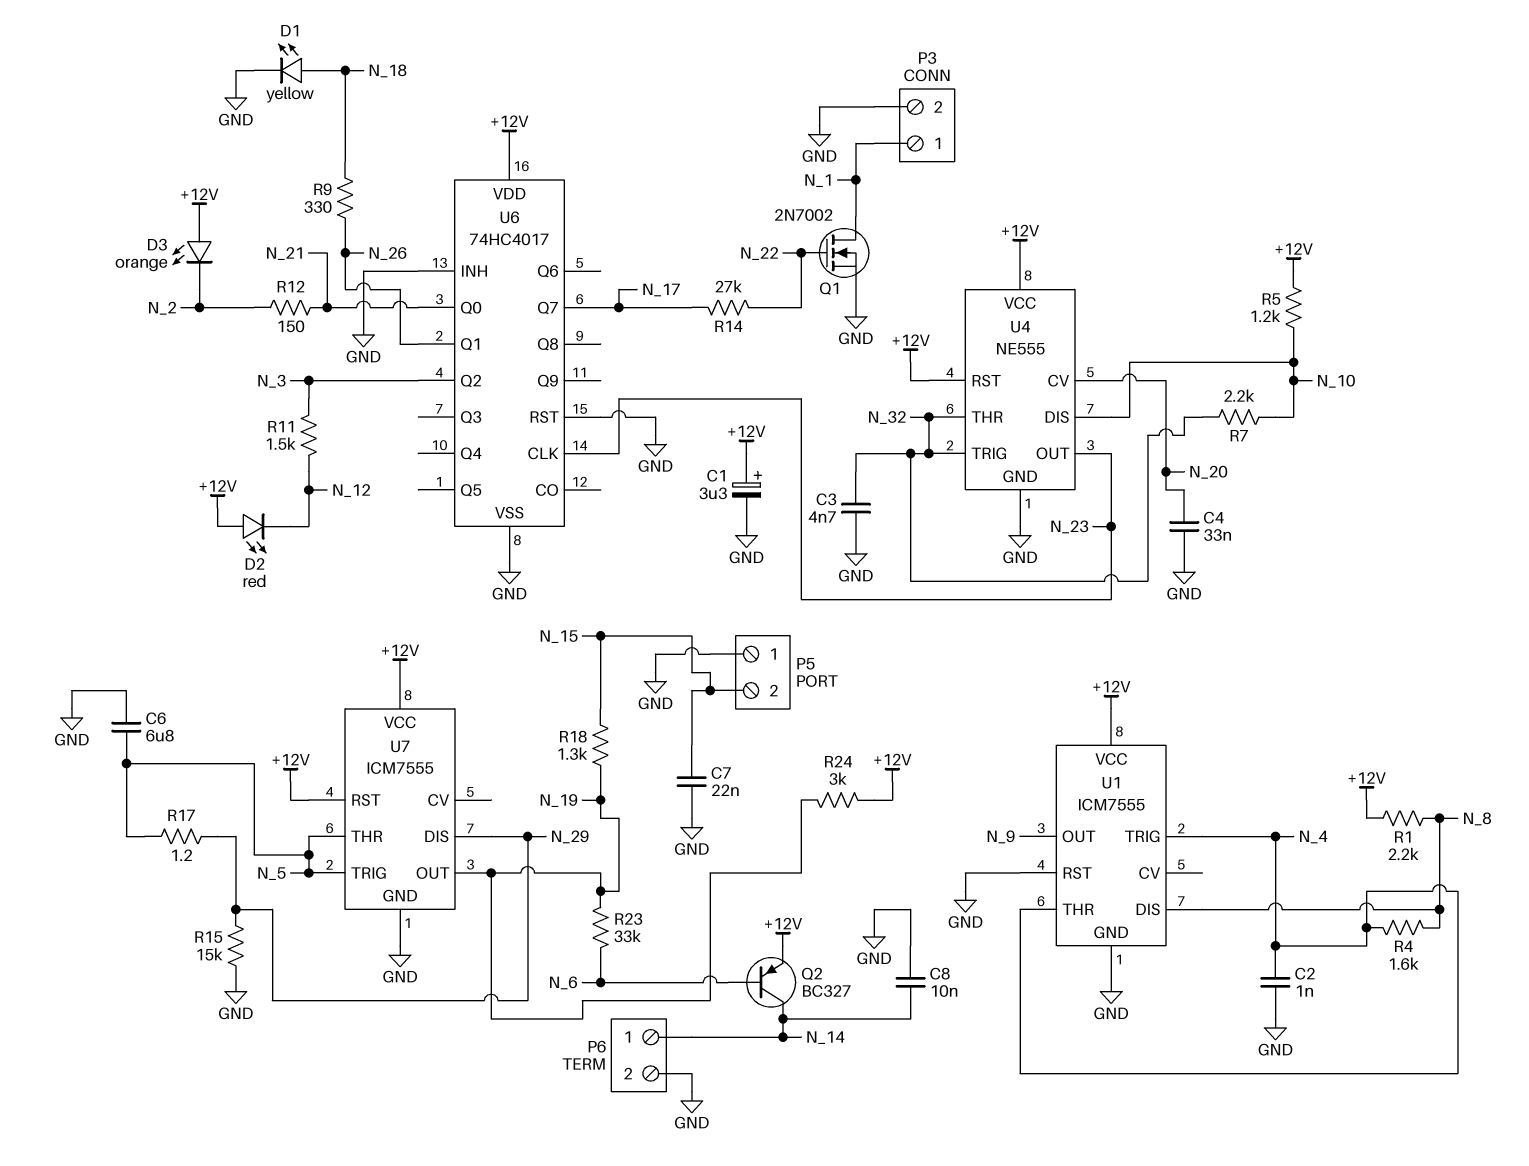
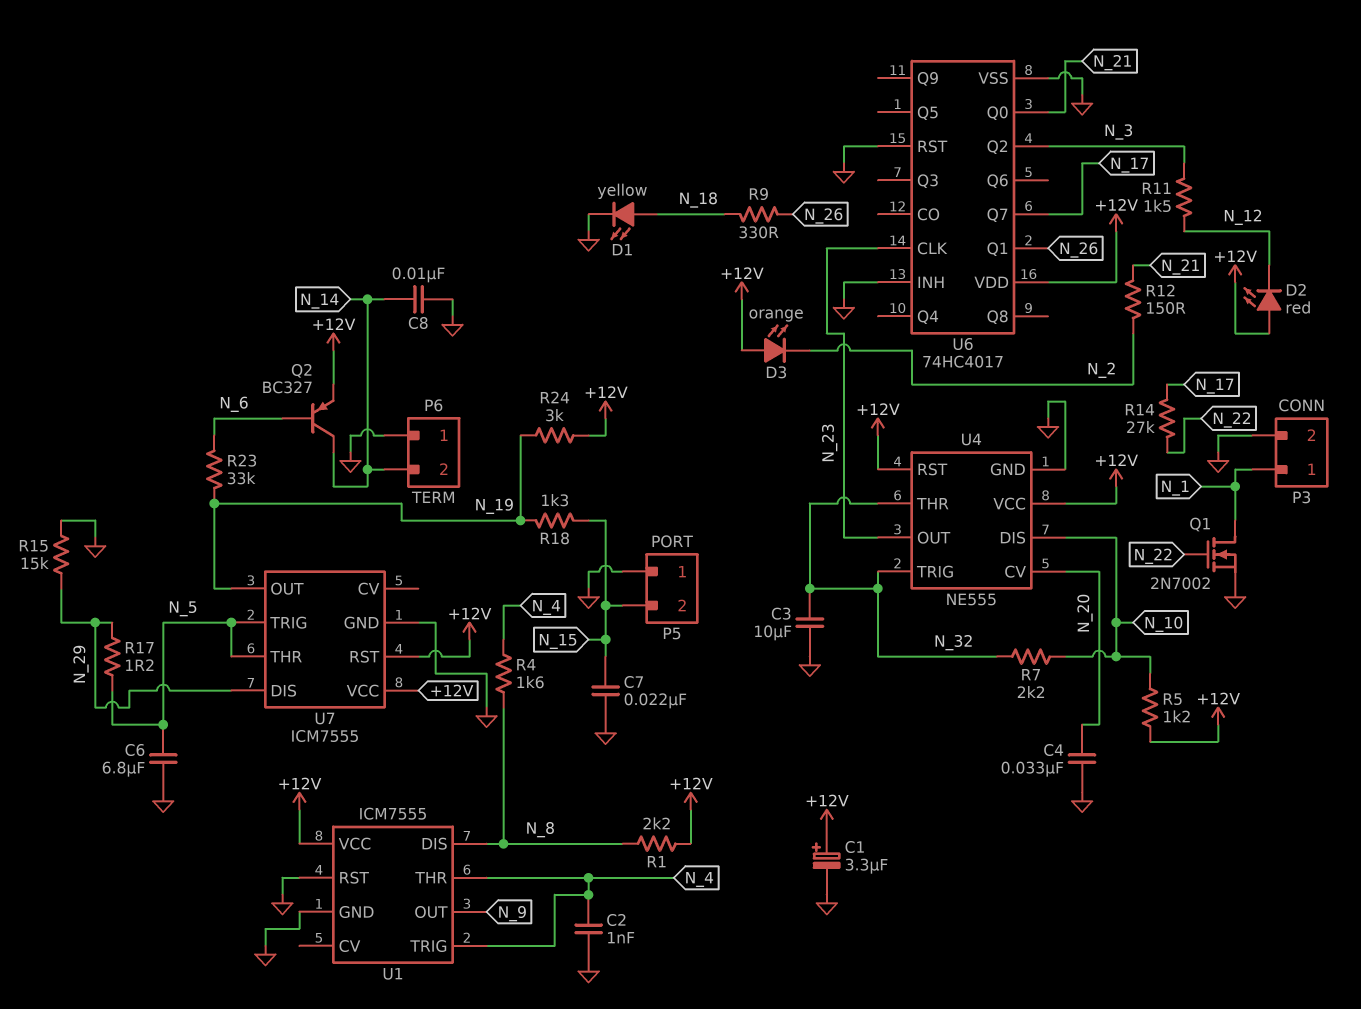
C3: 4.7nF (GND, N_32) -> 10uF (GND, N_32)
P6 pin 1: N_14 -> GND
P6 pin 2: GND -> N_14

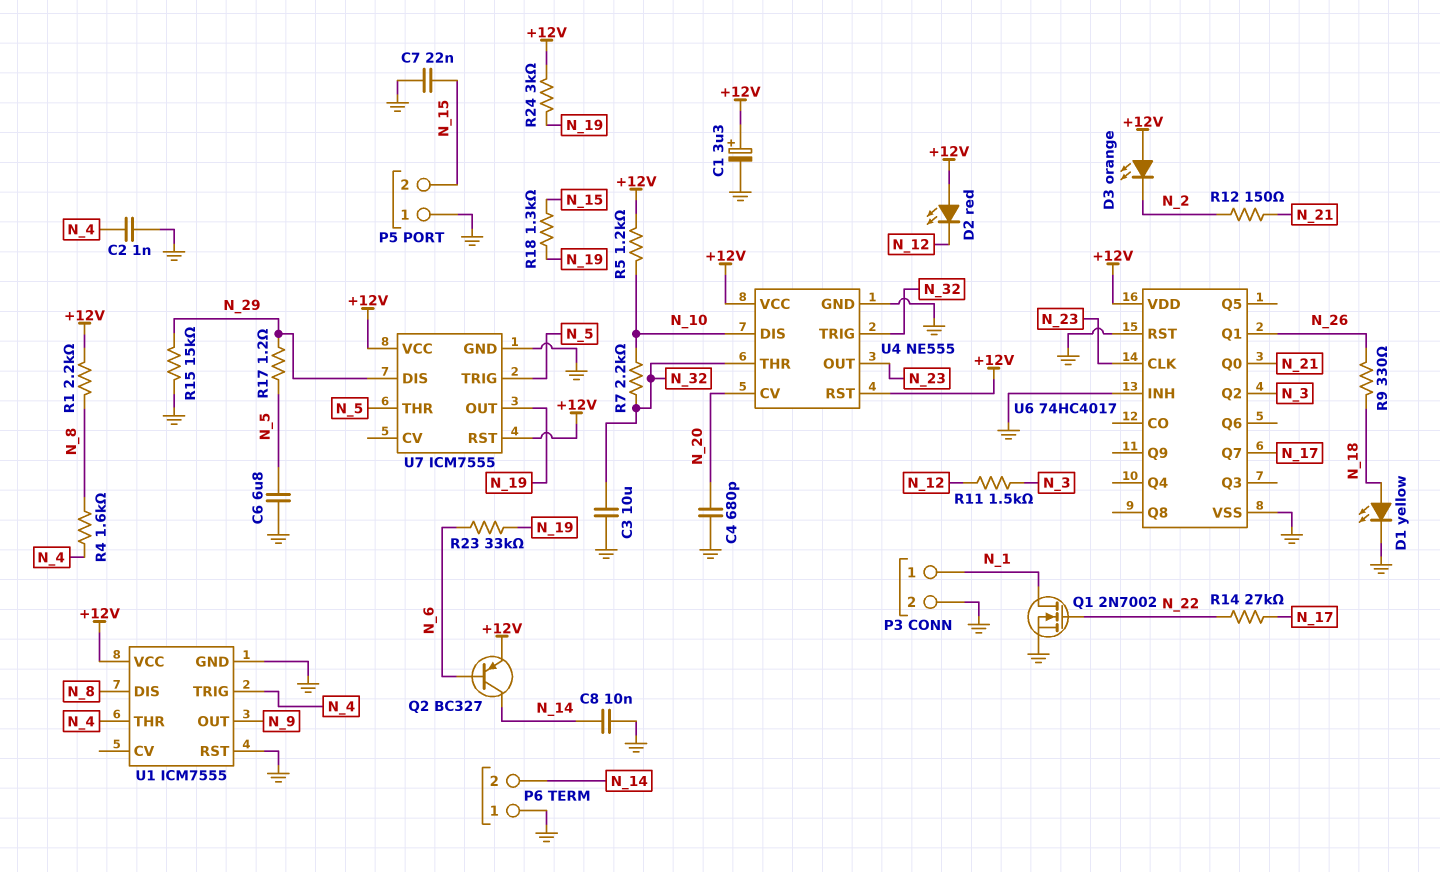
C4: 33nF (GND, N_20) -> 680pF (GND, N_20)

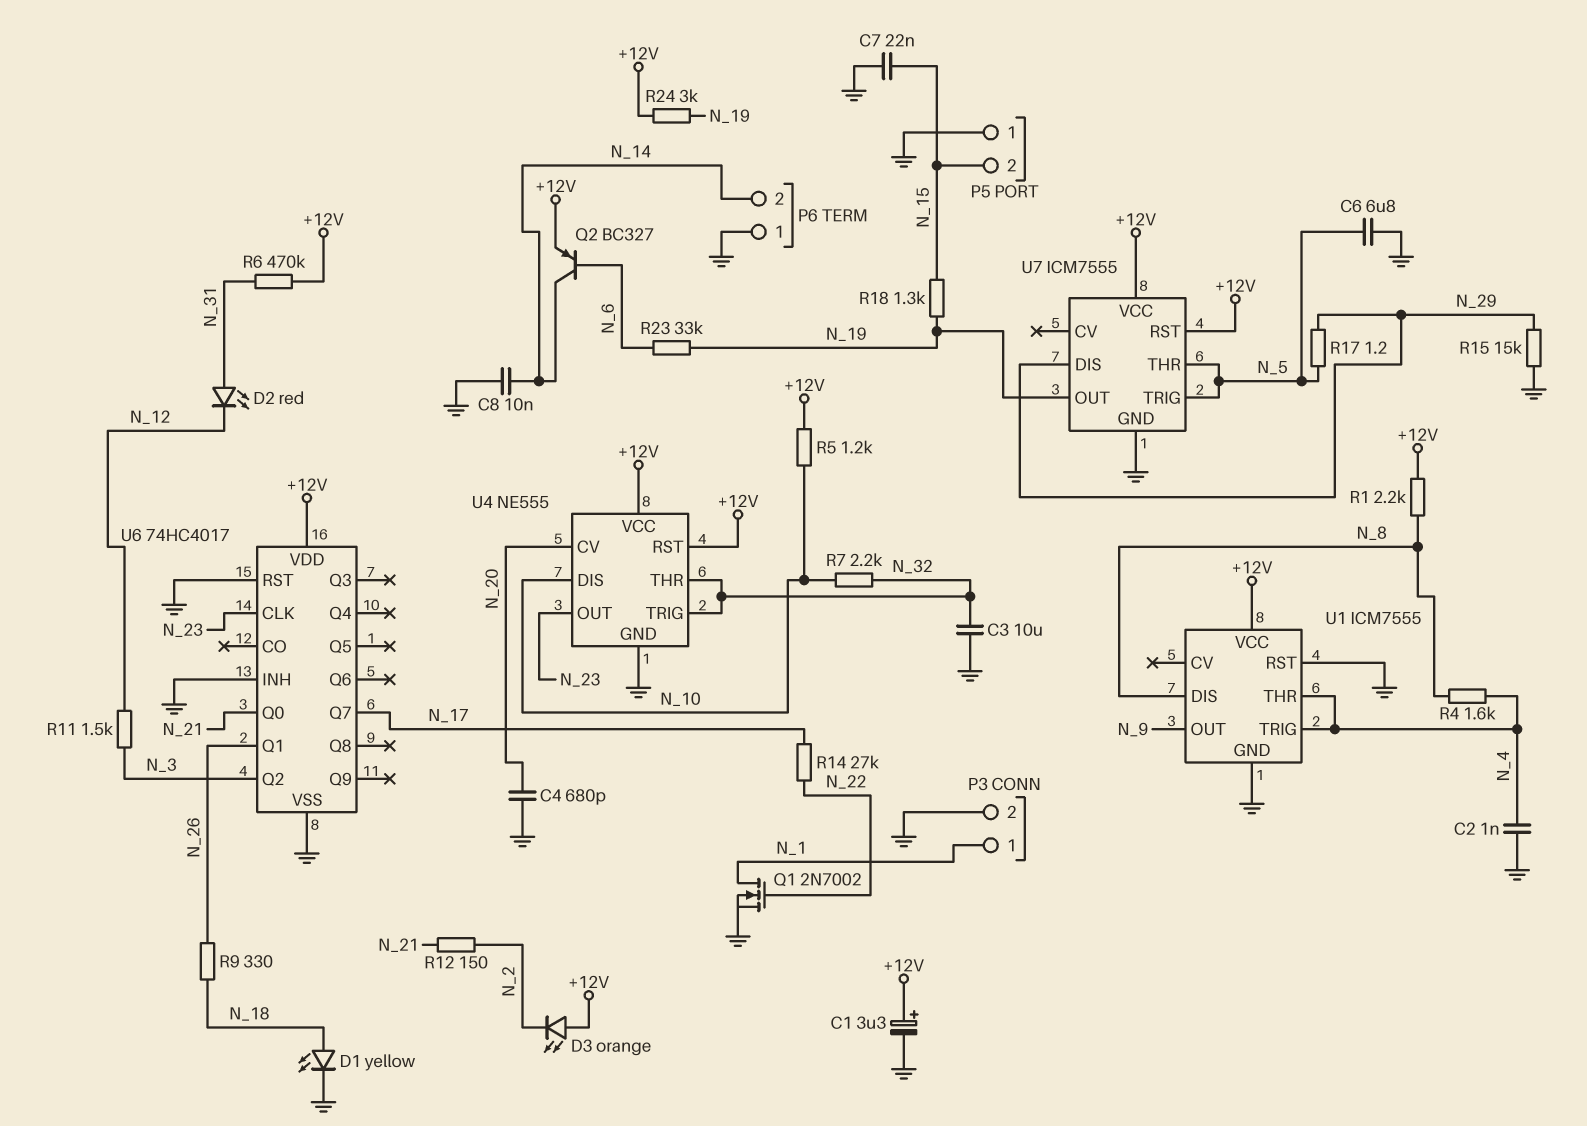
D2: LED red (A +12V, K N_12) -> LED red (A N_31, K N_12)
R6: none -> 470k (+12V, N_31)

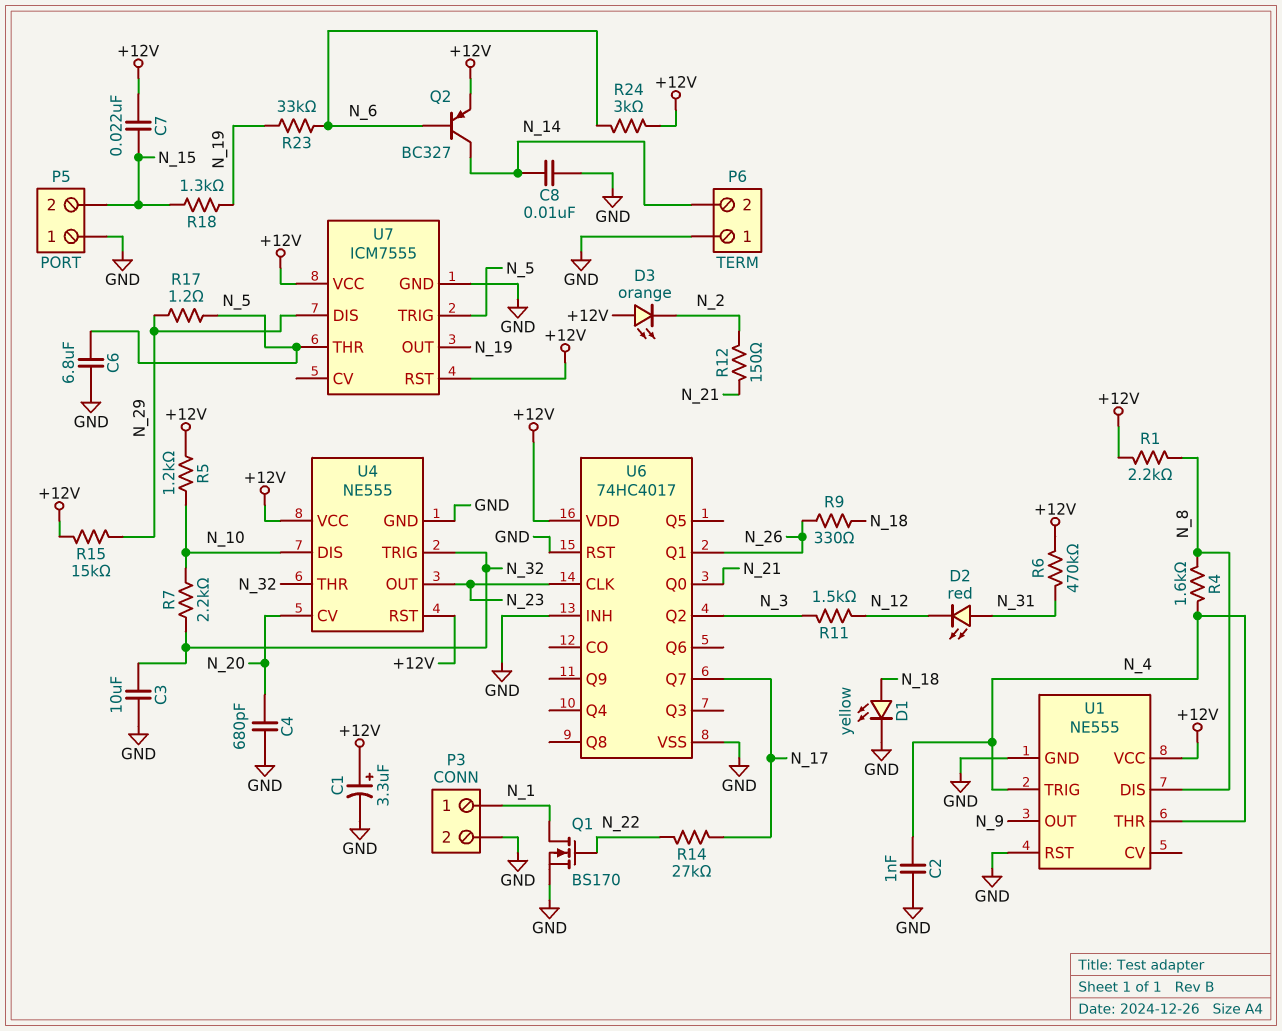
C7: 22nF (GND, N_15) -> 22nF (+12V, N_15)
Q1: NMOS 2N7002 (G N_22, D N_1, S GND) -> NMOS BS170 (G N_22, D N_1, S GND)
R15: 15k (GND, N_29) -> 15k (+12V, N_29)
R24: 3k (+12V, N_19) -> 3k (+12V, N_6)
U1: ICM7555 -> NE555

